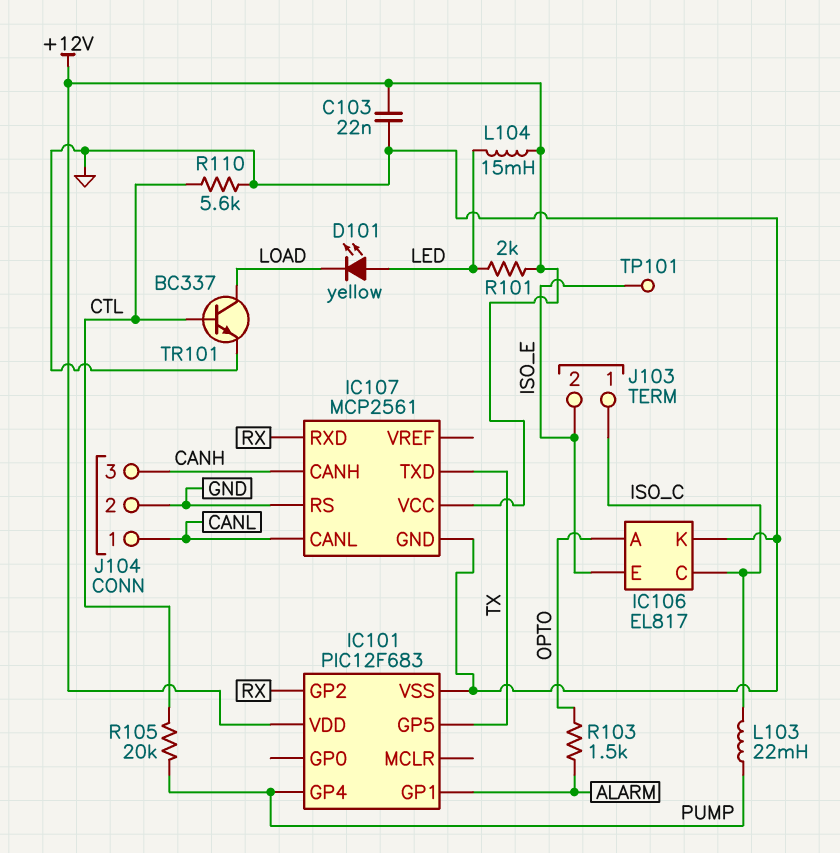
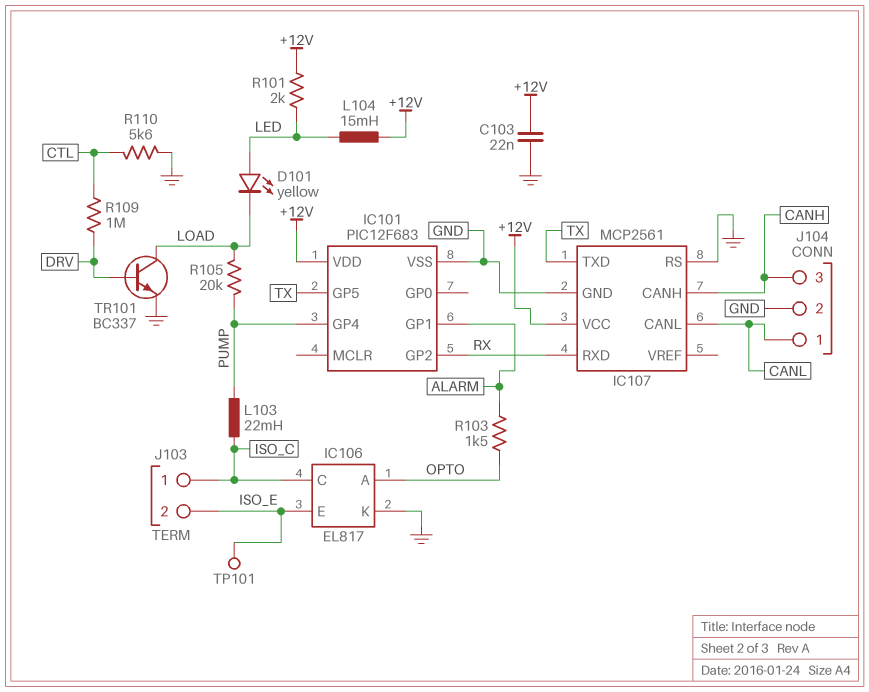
R105: 20k (CTL, PUMP) -> 20k (LOAD, PUMP)
R109: none -> 1M (CTL, DRV)
TR101: NPN BC337 (B CTL, C LOAD, E GND) -> NPN BC337 (B DRV, C LOAD, E GND)

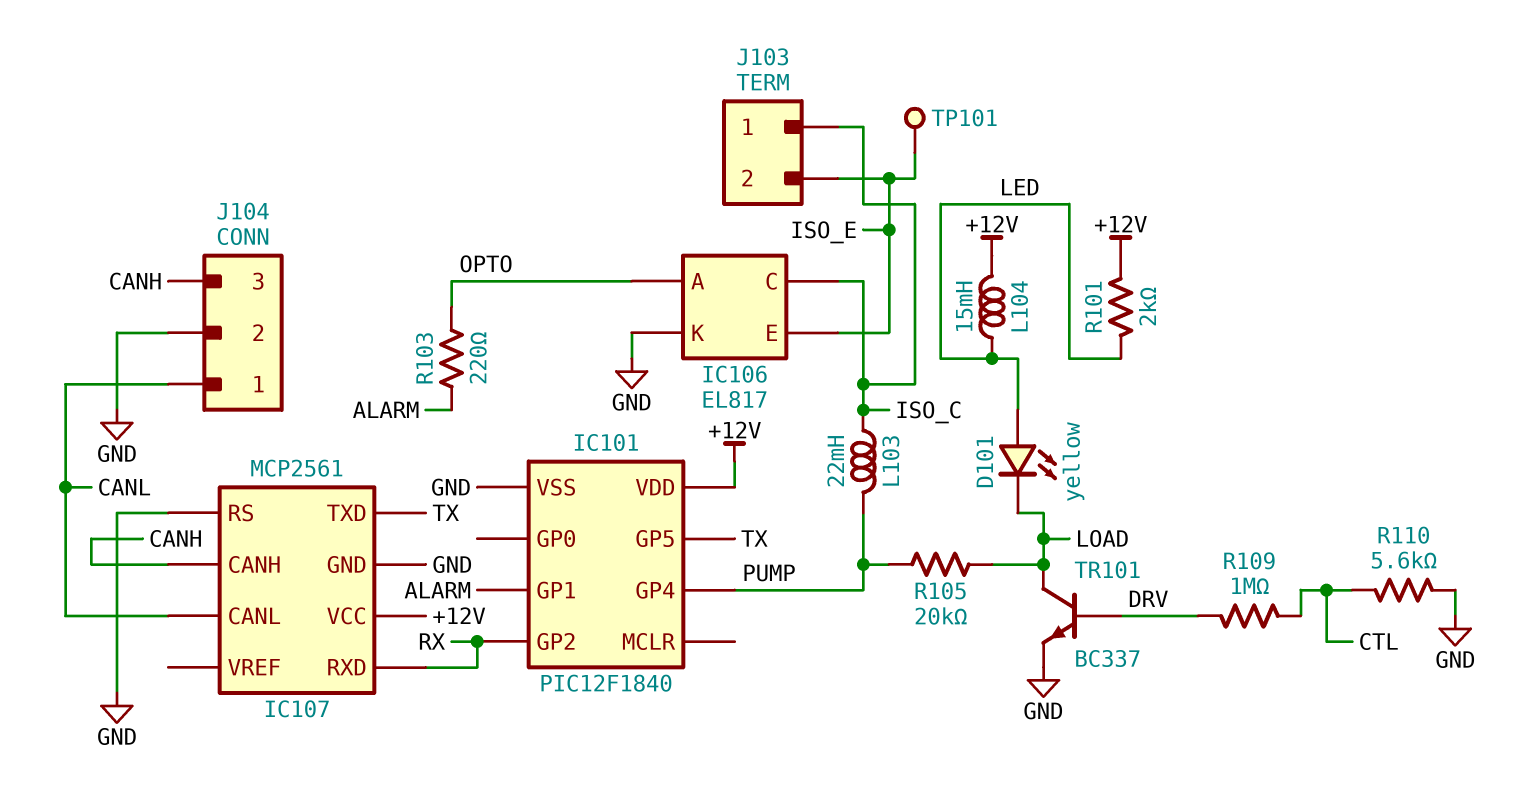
C103: 22nF (+12V, GND) -> none
IC101: PIC12F683 -> PIC12F1840
R103: 1.5k (ALARM, OPTO) -> 220 (ALARM, OPTO)

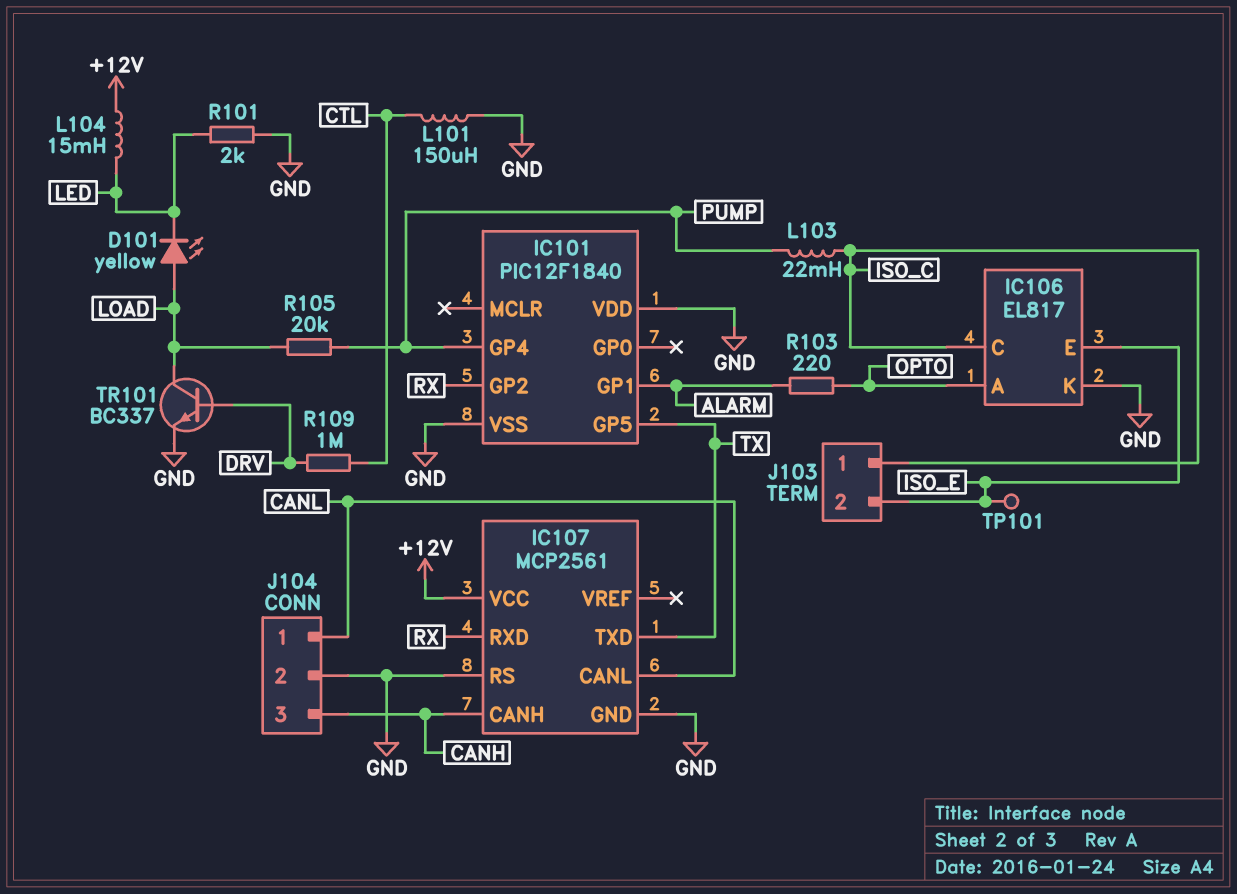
D101: LED yellow (A LED, K LOAD) -> LED yellow (A LOAD, K LED)
IC101 pin VDD: +12V -> GND
L101: none -> 150uH (CTL, GND)
R101: 2k (+12V, LED) -> 2k (GND, LED)
R110: 5.6k (CTL, GND) -> none

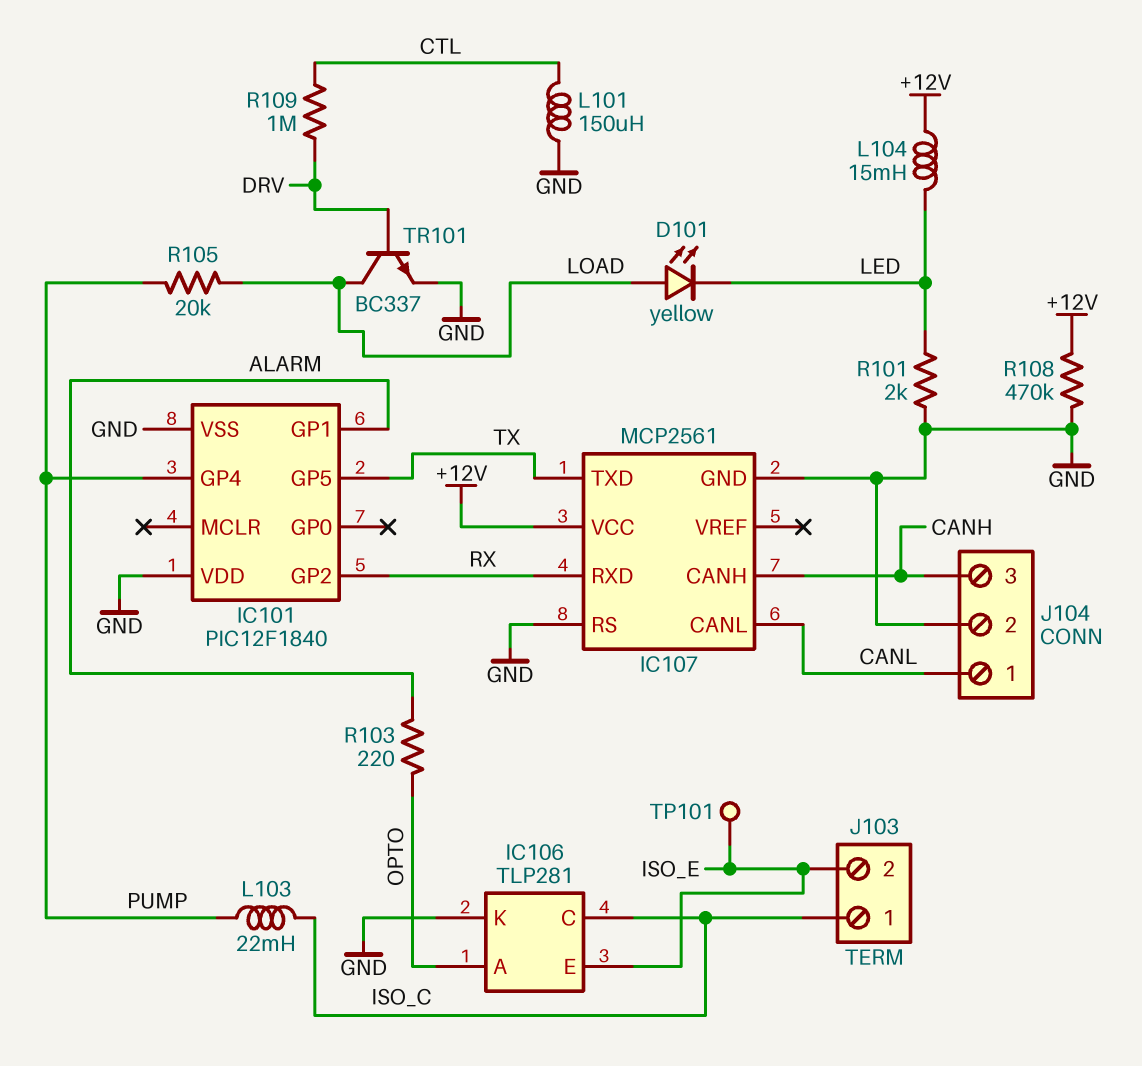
IC106: EL817 -> TLP281
R108: none -> 470k (+12V, GND)

